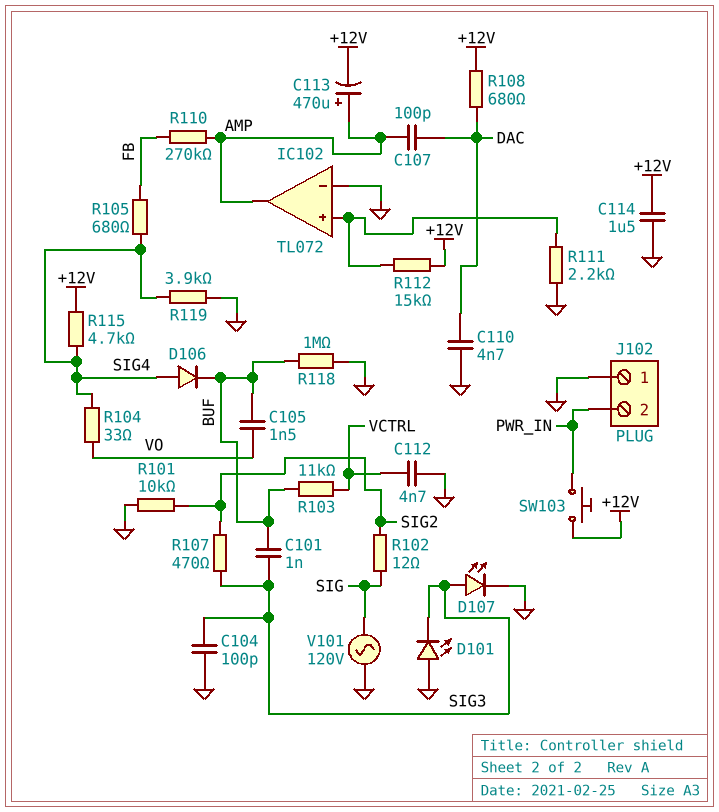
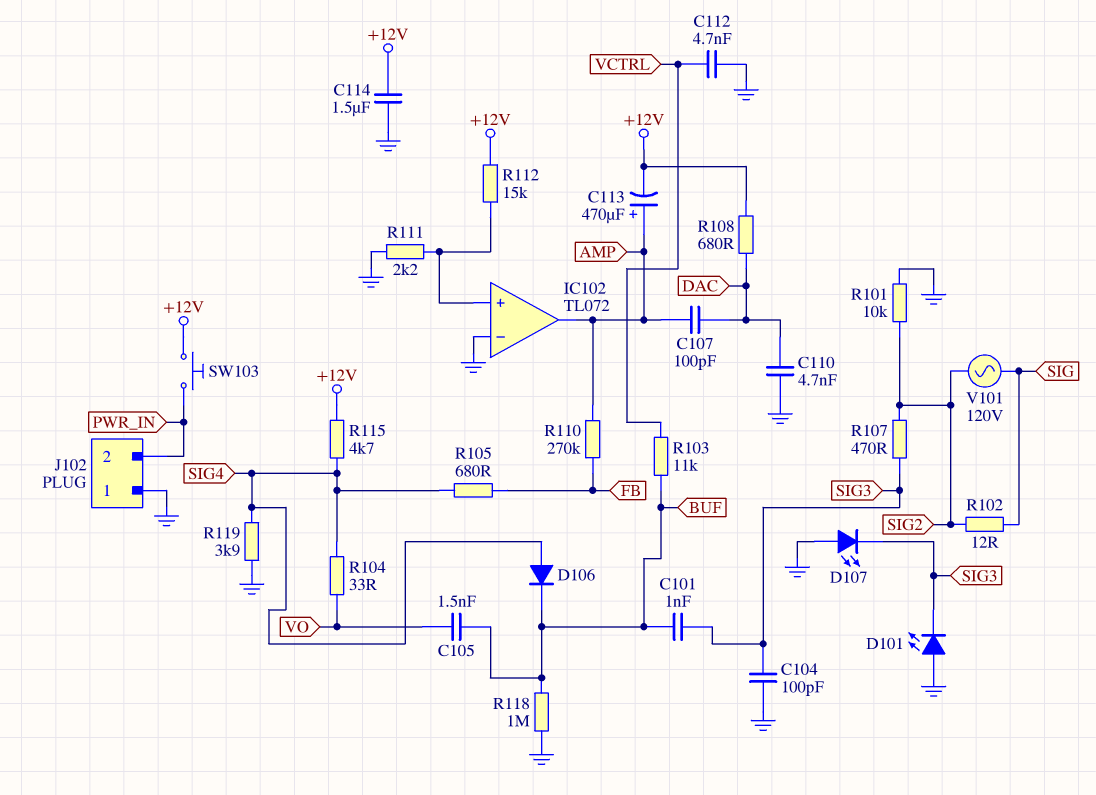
D107: LED (A SIG3, K GND) -> LED (A GND, K SIG3)
V101: AC 120V (GND, SIG) -> AC 120V (SIG, SIG2)

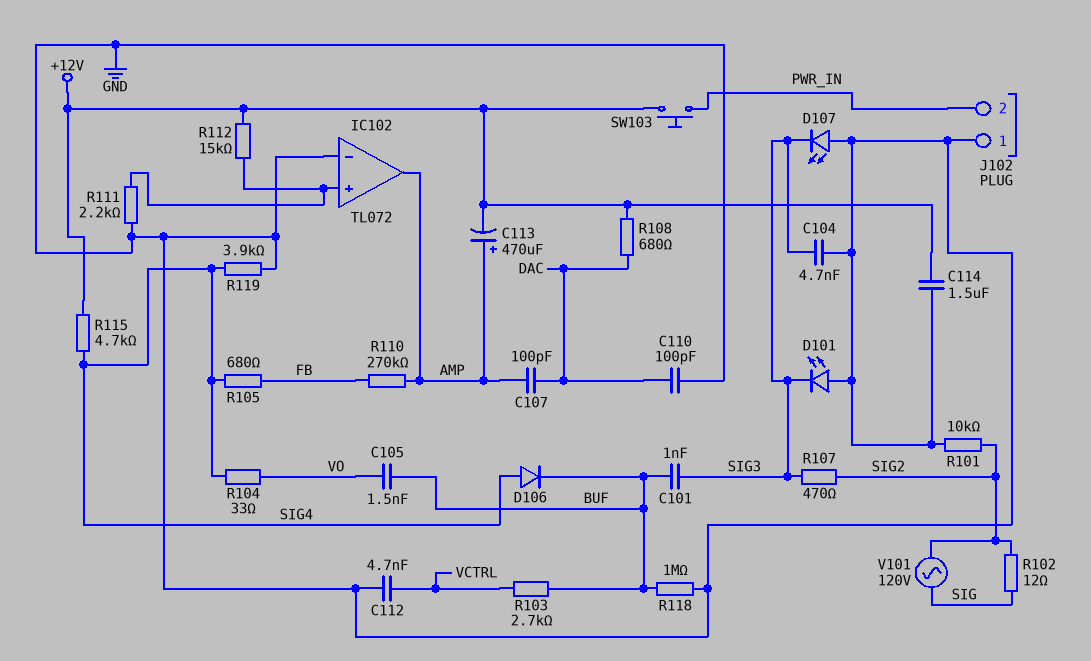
C104: 100pF (GND, SIG3) -> 4.7nF (GND, SIG3)
C110: 4.7nF (DAC, GND) -> 100pF (DAC, GND)
R103: 11k (BUF, VCTRL) -> 2.7k (BUF, VCTRL)

